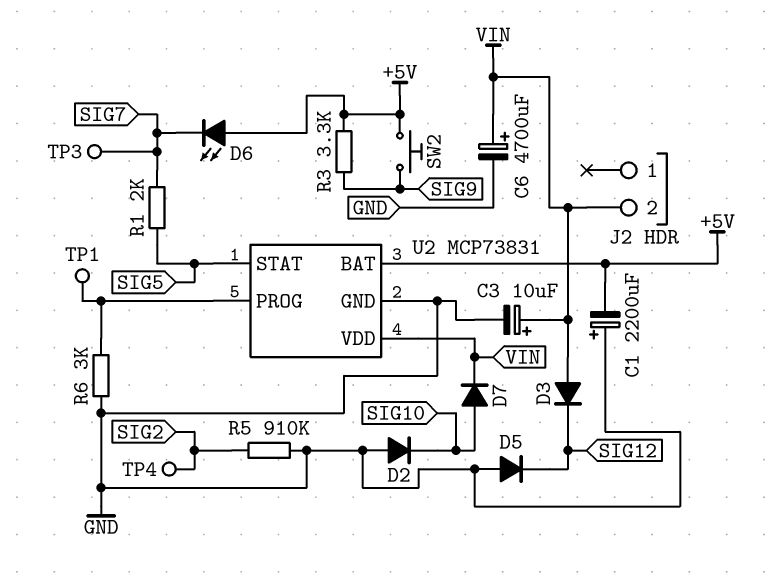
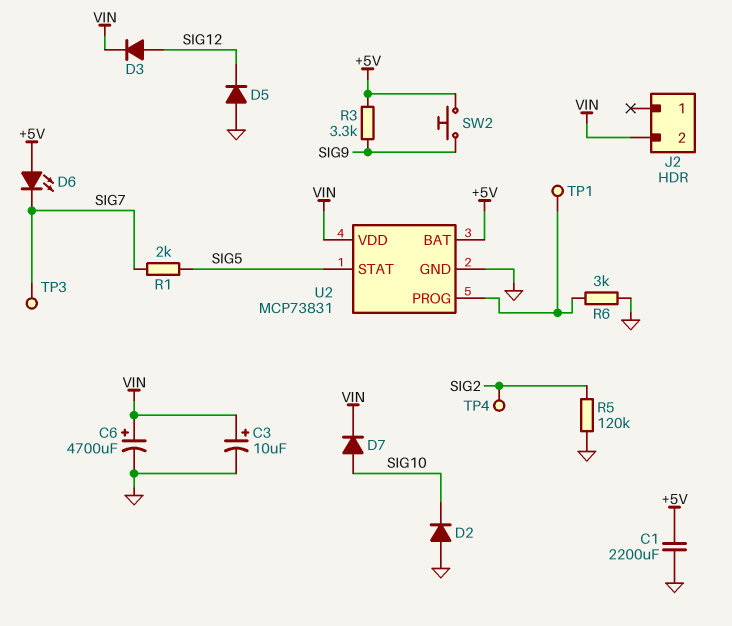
C1: 2200uF (plus GND, minus +5V) -> 2200uF (+5V, GND)
D3: diode (A VIN, K SIG12) -> diode (A SIG12, K VIN)
R5: 910k (GND, SIG2) -> 120k (GND, SIG2)

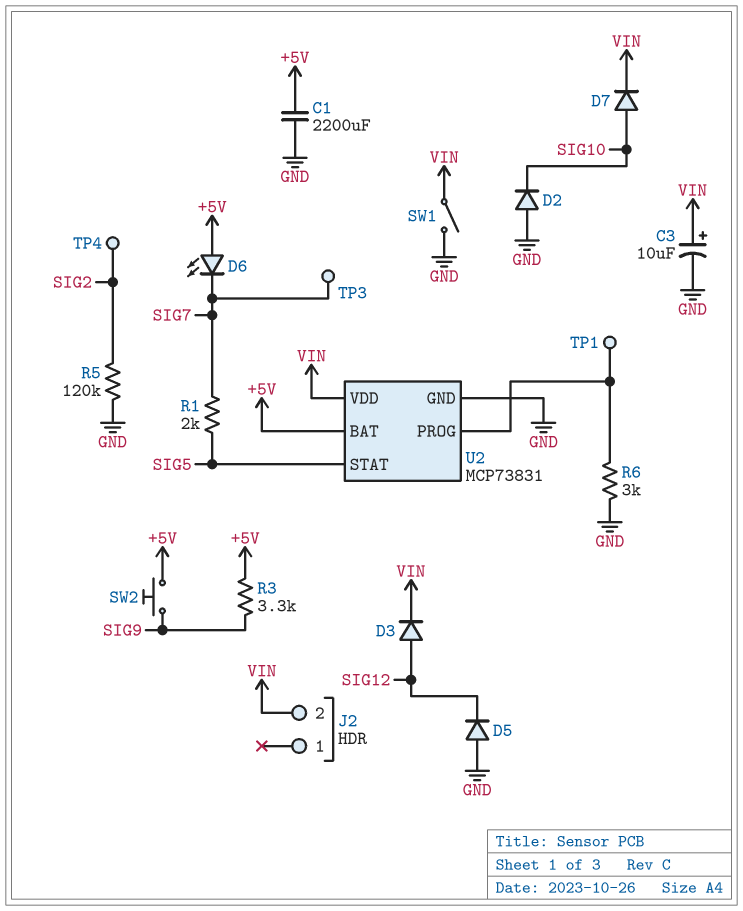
C6: 4700uF (plus VIN, minus GND) -> none
SW1: none -> switch (GND, VIN)

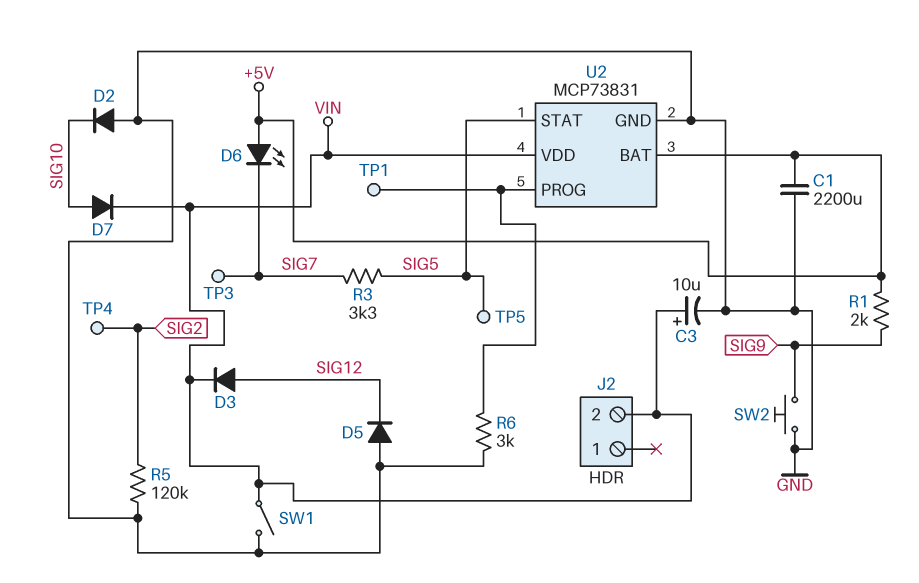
R1: 2k (SIG5, SIG7) -> 2k (+5V, SIG9)
R3: 3.3k (+5V, SIG9) -> 3.3k (SIG5, SIG7)
SW2: button (+5V, SIG9) -> button (GND, SIG9)
TP5: none -> test point (SIG5)

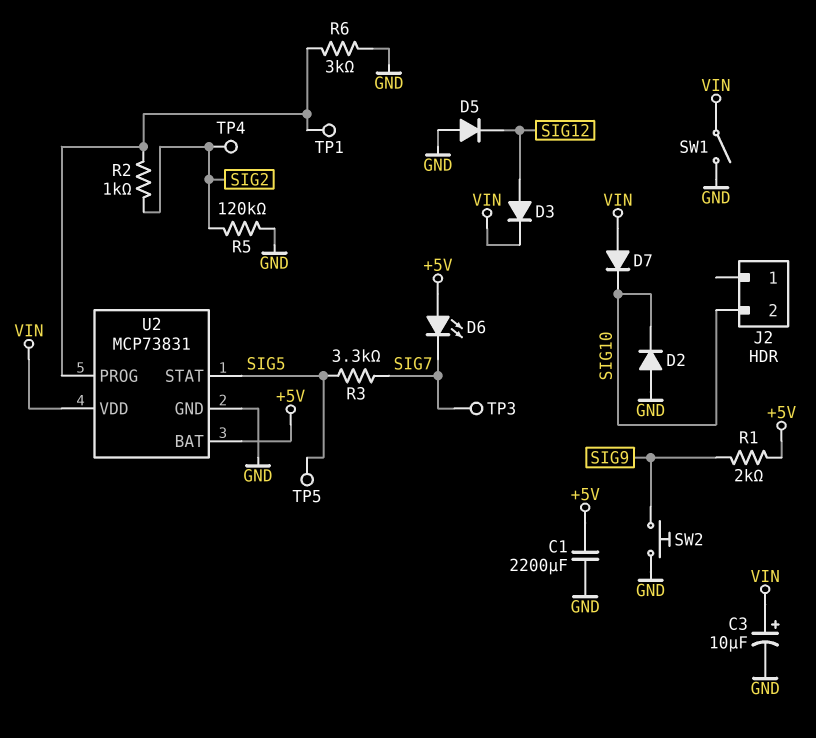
D7: diode (A SIG10, K VIN) -> diode (A VIN, K SIG10)
J2 pin 2: VIN -> SIG10
R2: none -> 1k (SIG2, U2/PROG)

